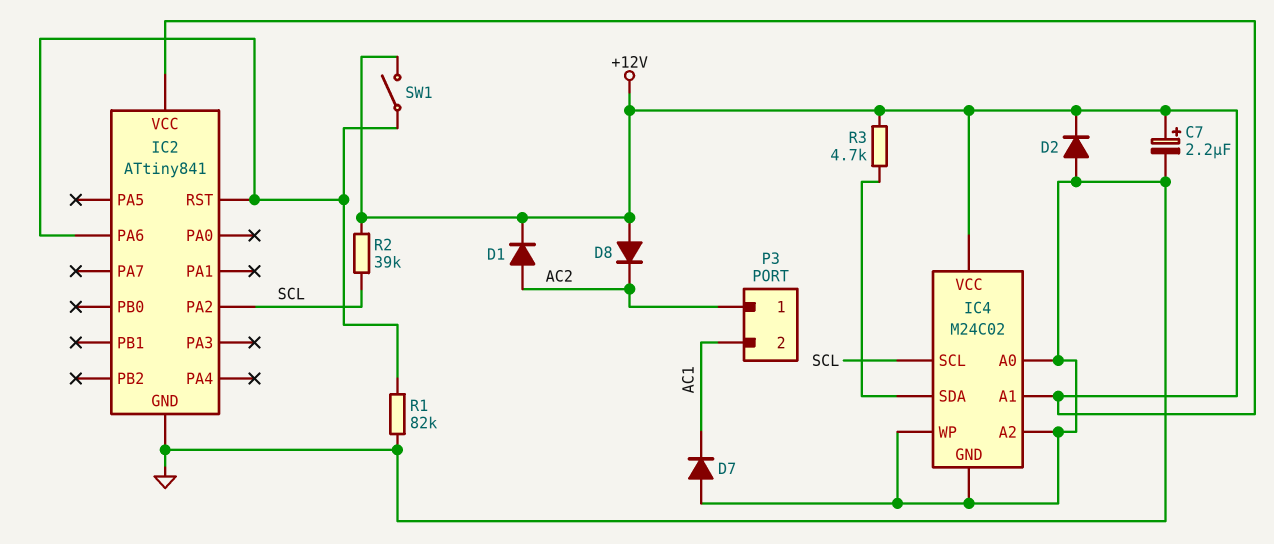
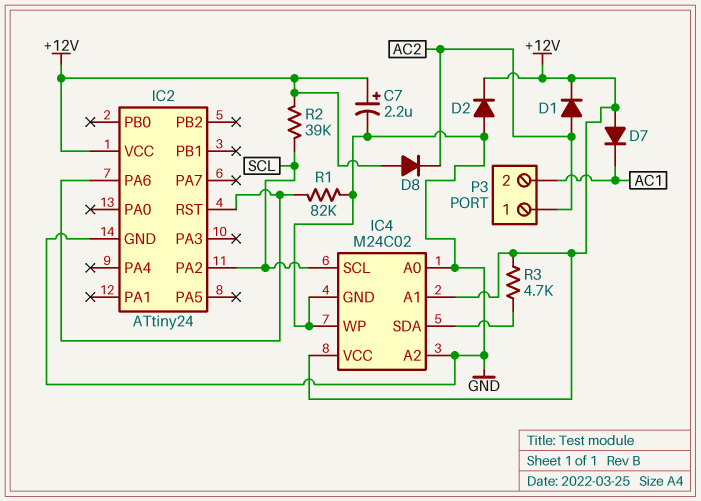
D7: diode (A GND, K AC1) -> diode (A +12V, K AC1)
IC2: ATtiny841 -> ATtiny24
SW1: switch (+12V, IC2/PA6) -> none

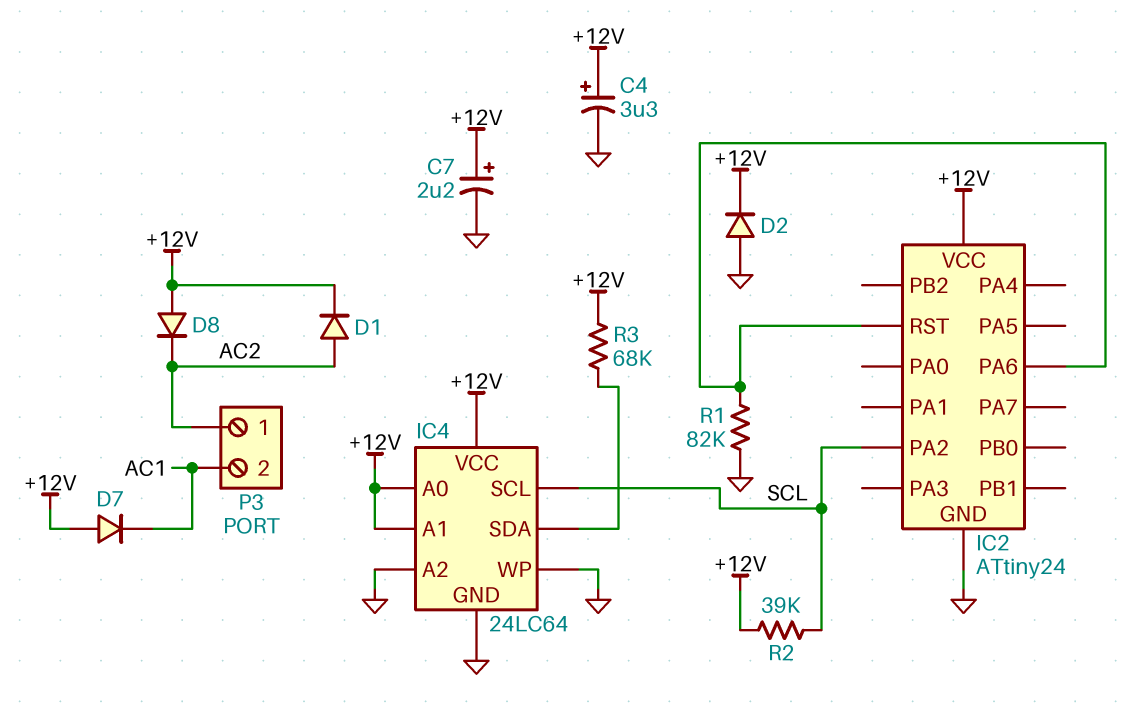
C4: none -> 3.3uF (plus +12V, minus GND)
IC4: M24C02 -> 24LC64
IC4 pin A0: GND -> +12V
R3: 4.7k (+12V, IC4/SDA) -> 68k (+12V, IC4/SDA)

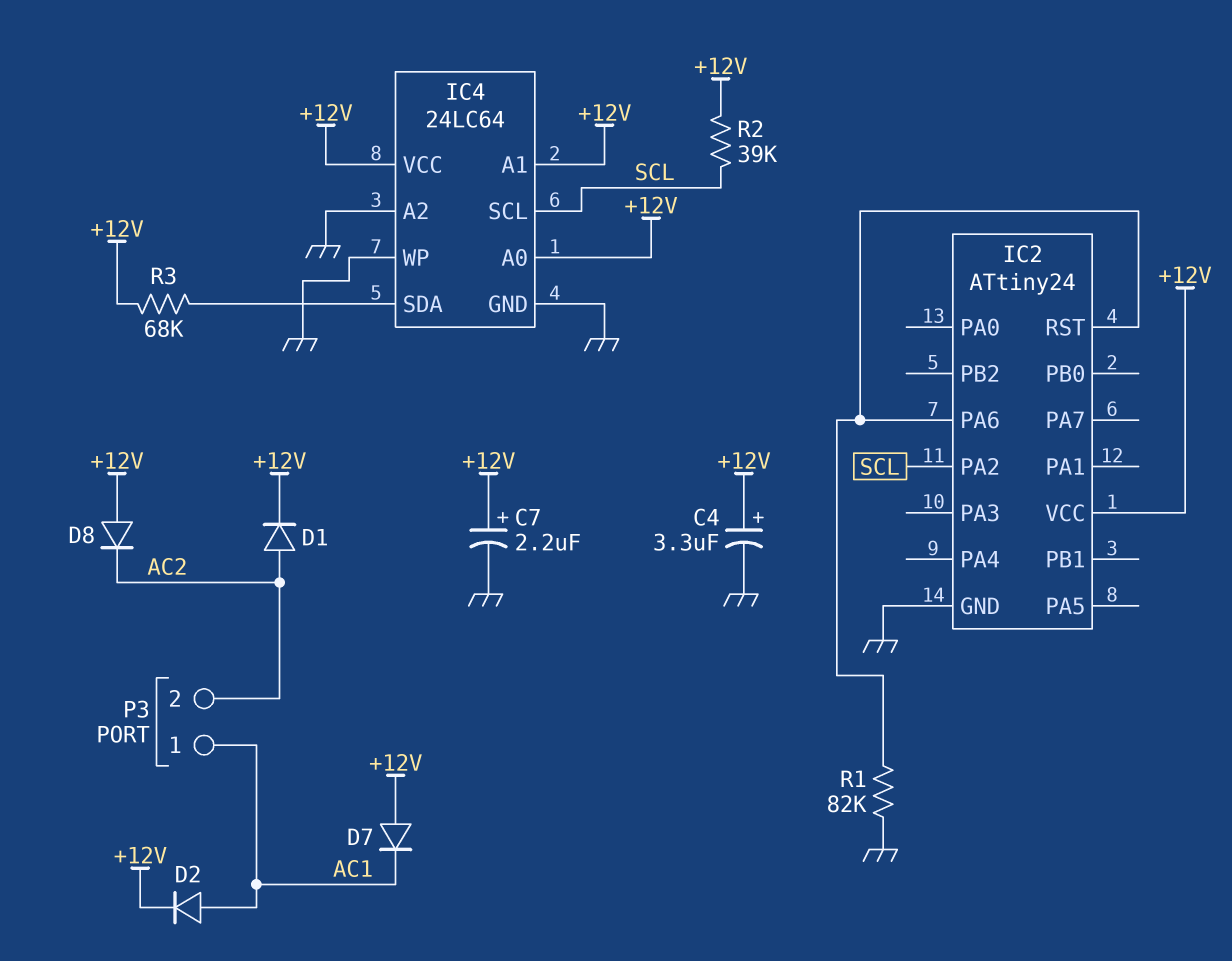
D2: diode (A GND, K +12V) -> diode (A AC1, K +12V)
P3 pin 1: AC2 -> AC1
P3 pin 2: AC1 -> AC2

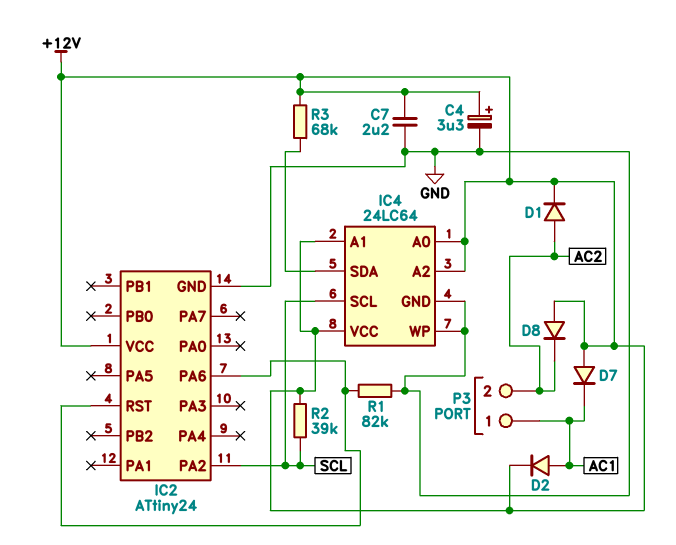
C7: 2.2uF (plus +12V, minus GND) -> 2.2uF (+12V, GND)
IC4 pin A2: GND -> +12V

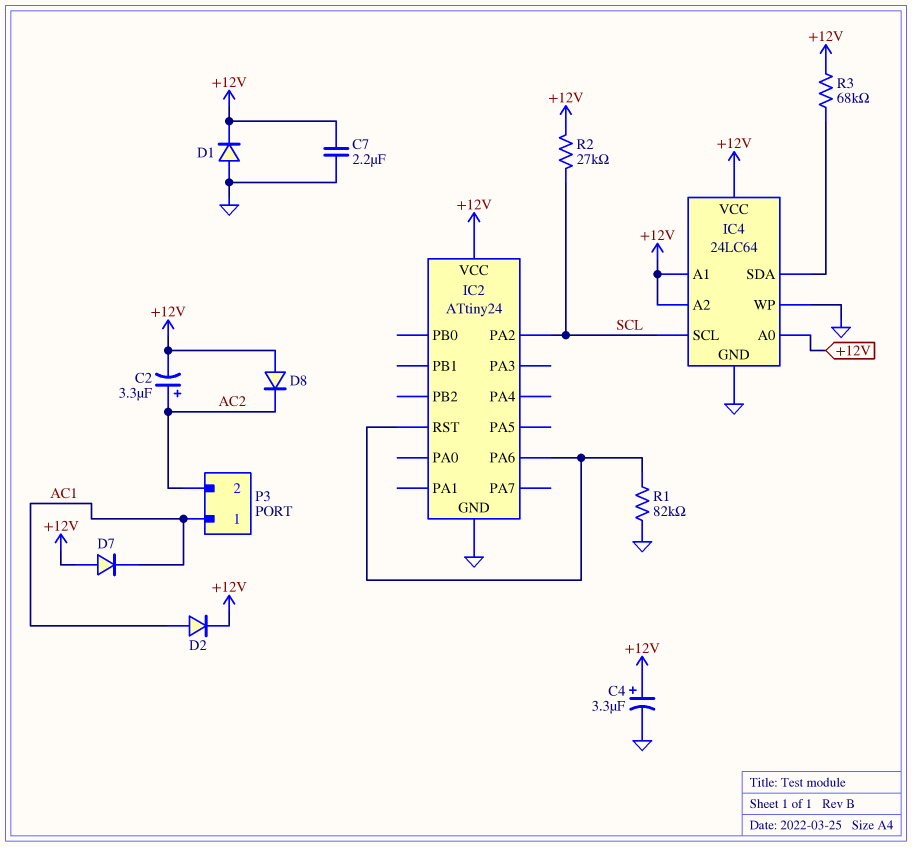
C2: none -> 3.3uF (plus AC2, minus +12V)
D1: diode (A AC2, K +12V) -> diode (A GND, K +12V)
R2: 39k (+12V, SCL) -> 27k (+12V, SCL)

